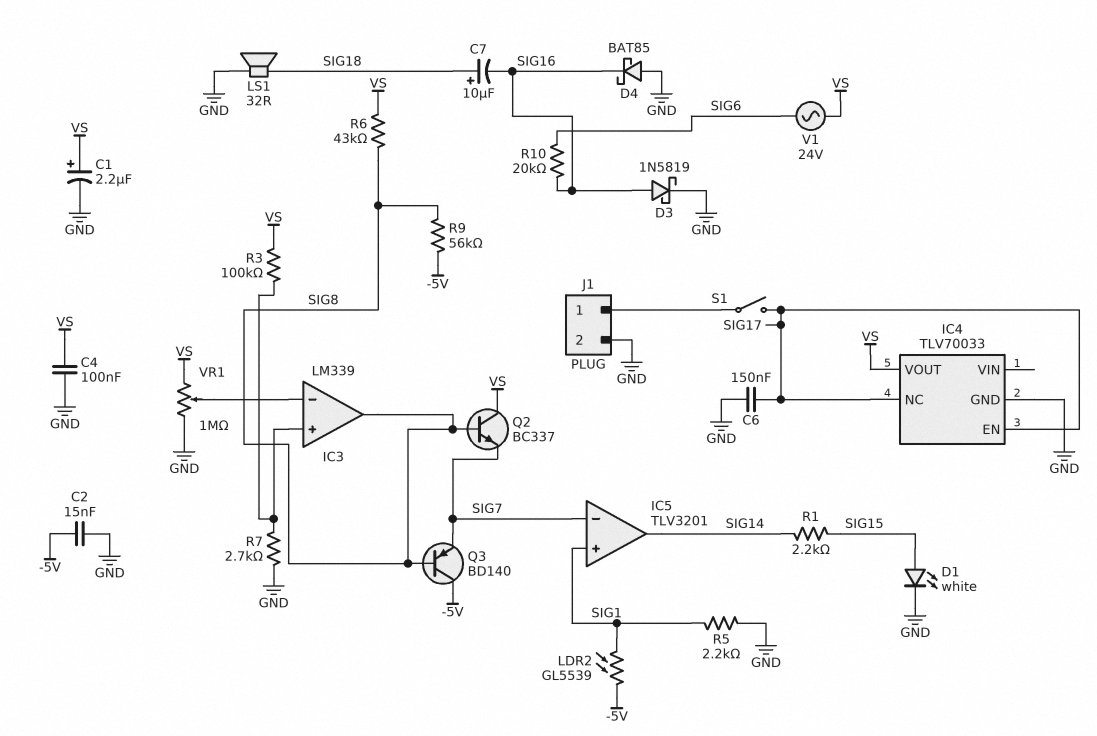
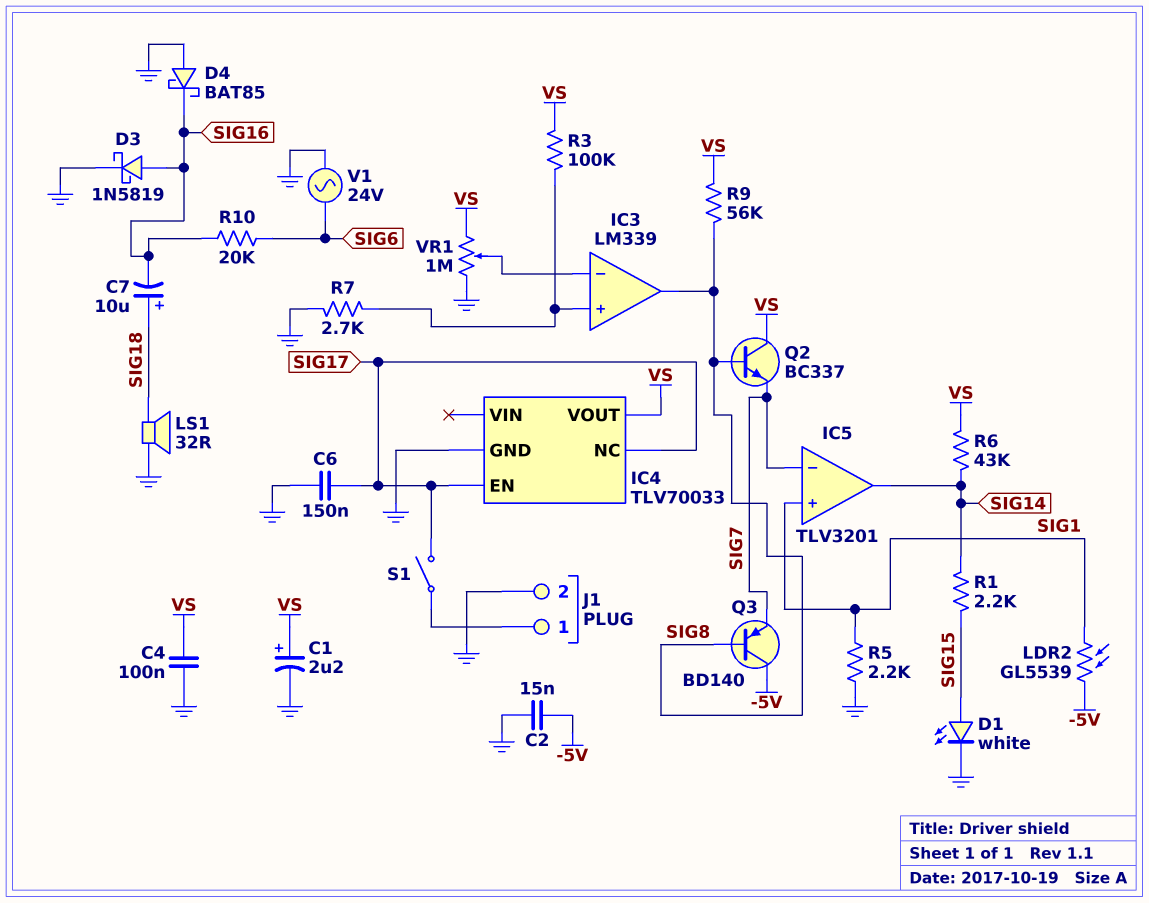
R6: 43k (SIG8, VS) -> 43k (SIG14, VS)
R9: 56k (-5V, SIG8) -> 56k (SIG8, VS)
V1: AC 24V (SIG6, VS) -> AC 24V (GND, SIG6)

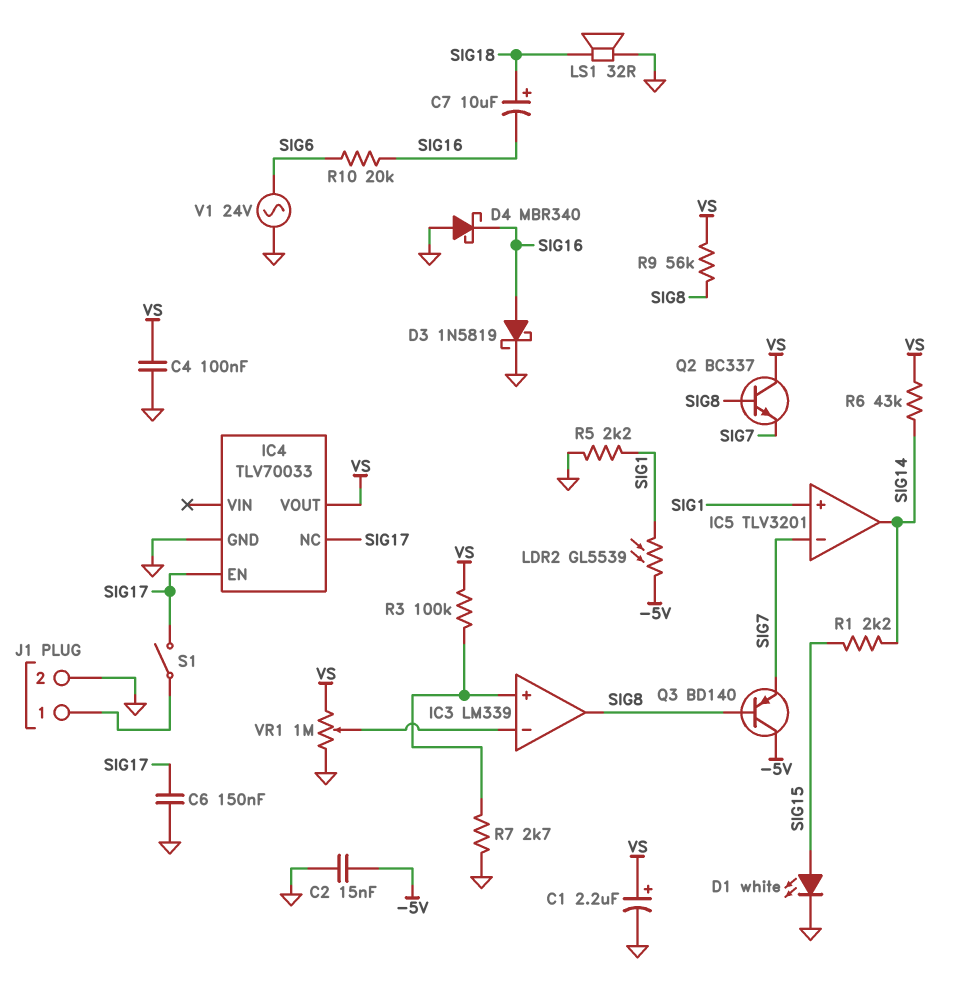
D4: schottky BAT85 (A GND, K SIG16) -> schottky MBR340 (A GND, K SIG16)

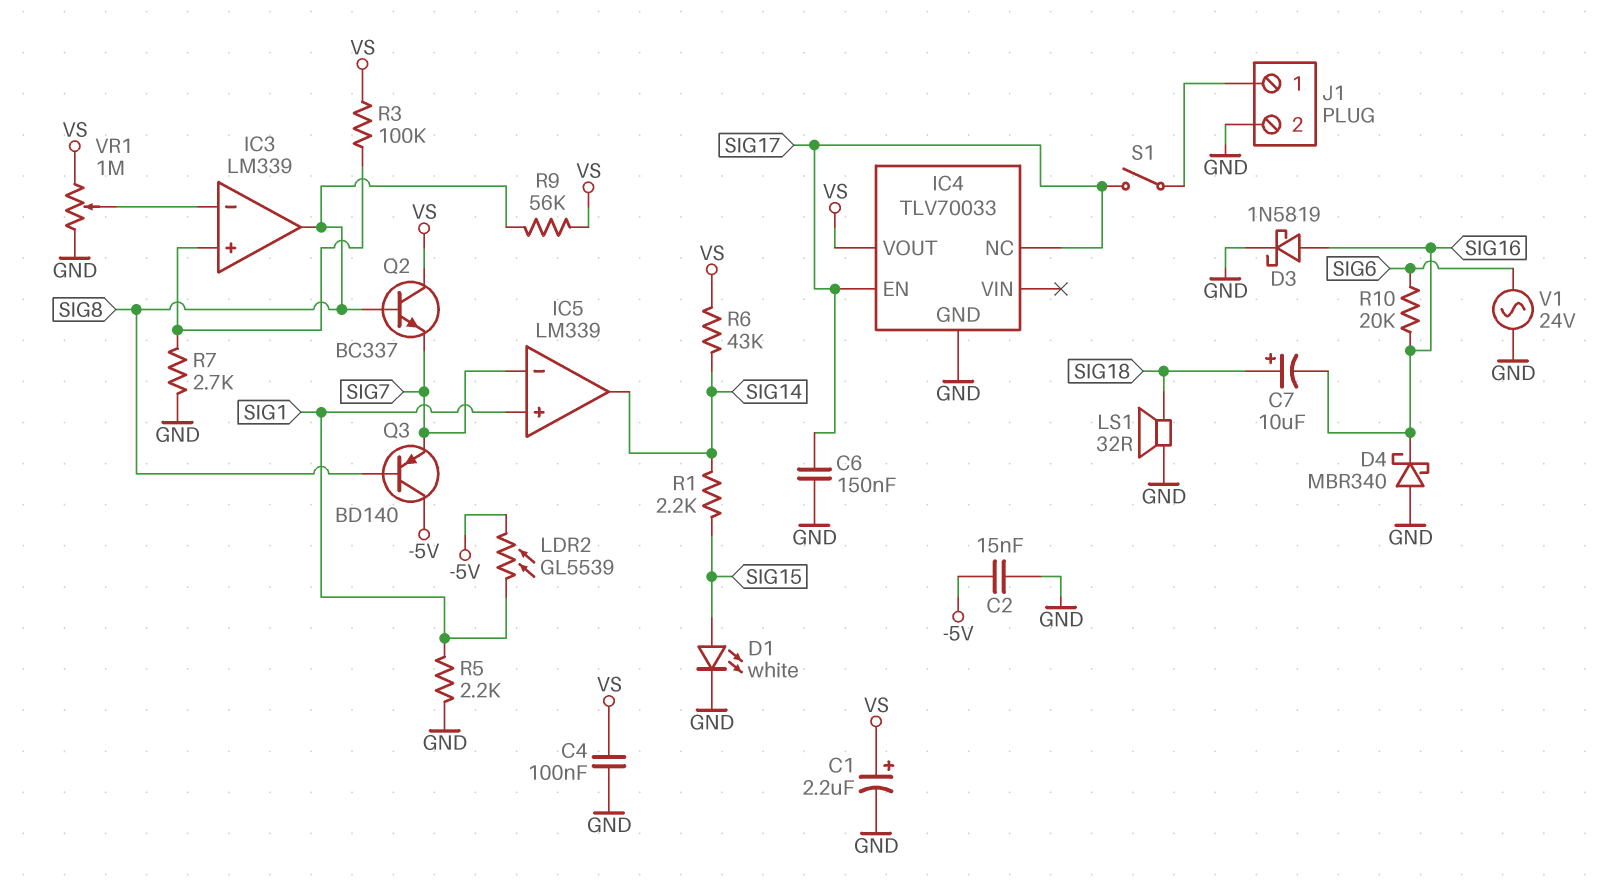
IC5: TLV3201 -> LM339

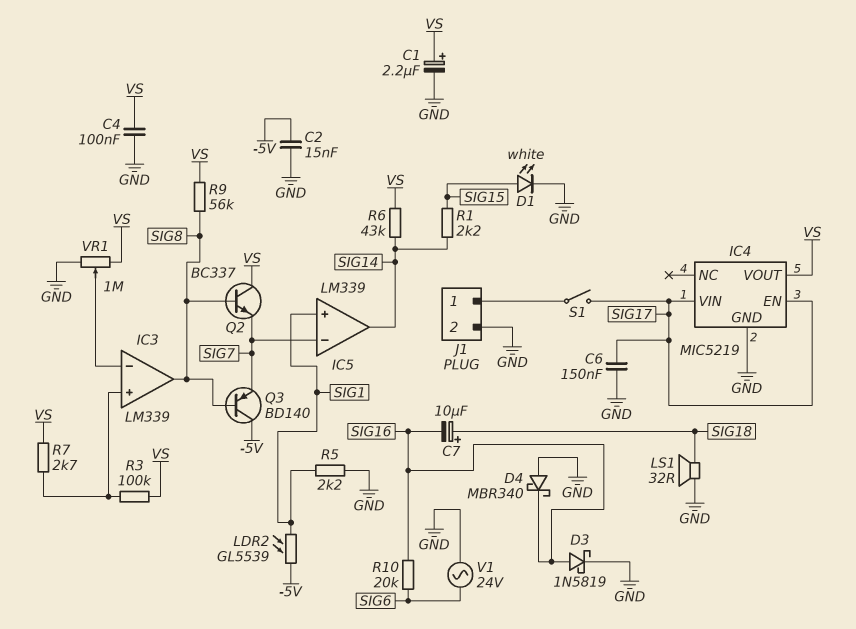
IC4: TLV70033 -> MIC5219
IC4 pin NC: SIG17 -> none
IC4 pin VIN: none -> SIG17
R7: 2.7k (GND, IC3/in+) -> 2.7k (IC3/in+, VS)

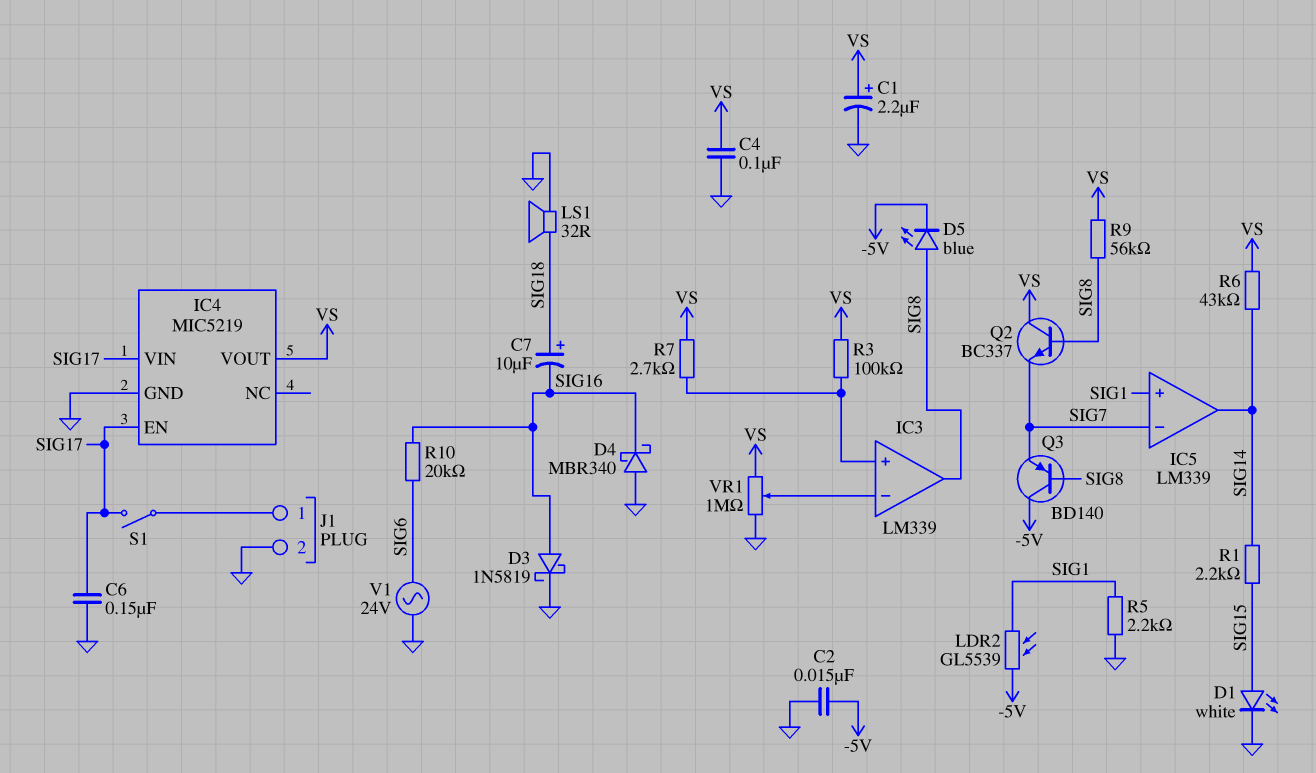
D5: none -> LED blue (A SIG8, K -5V)

